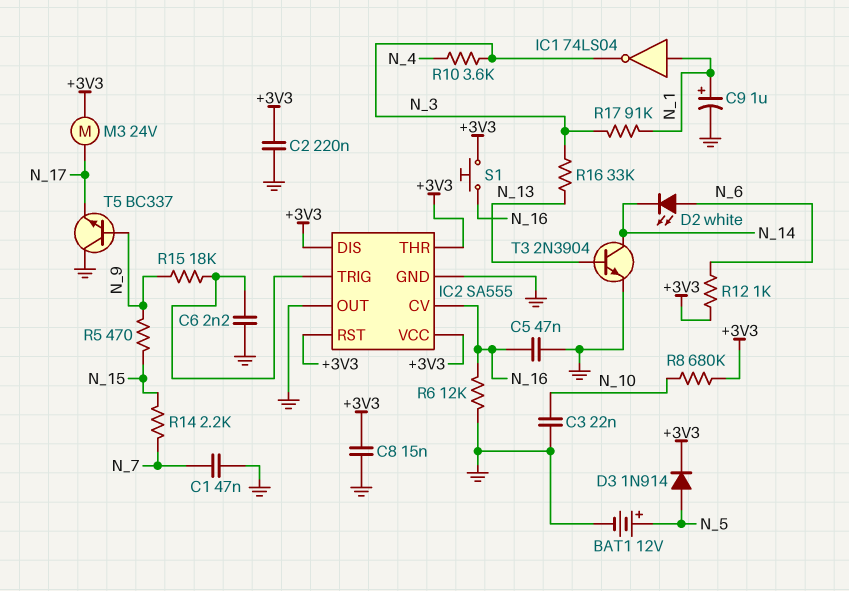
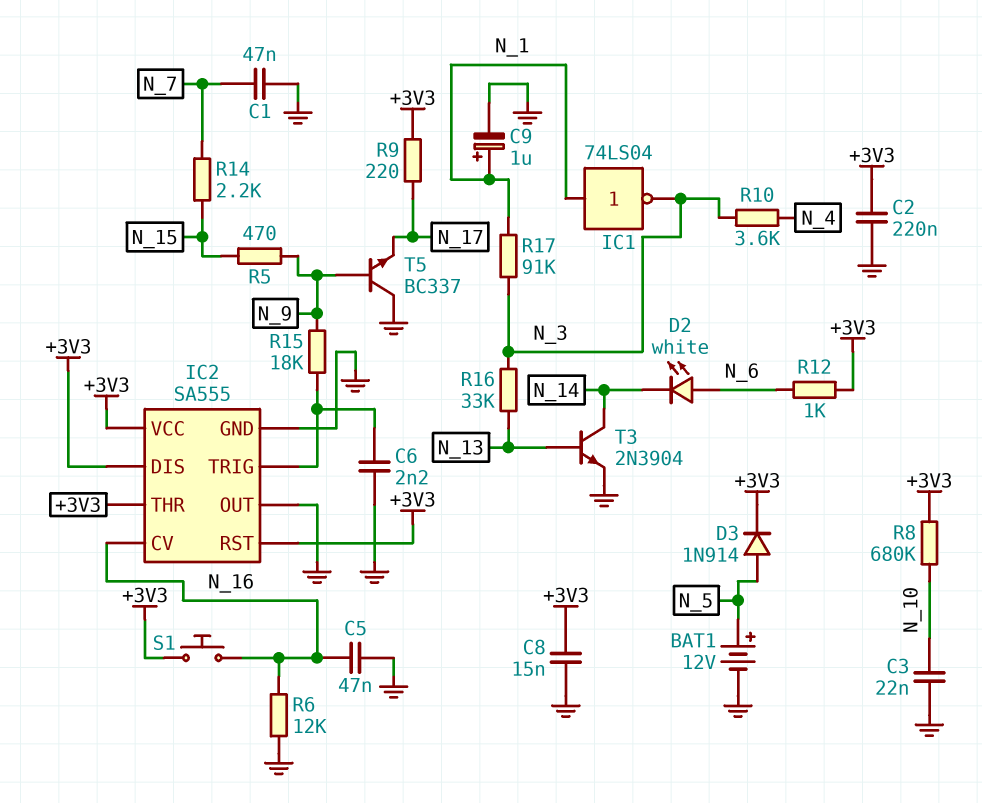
M3: motor 24V (+3V3, N_17) -> none
R9: none -> 220 (+3V3, N_17)

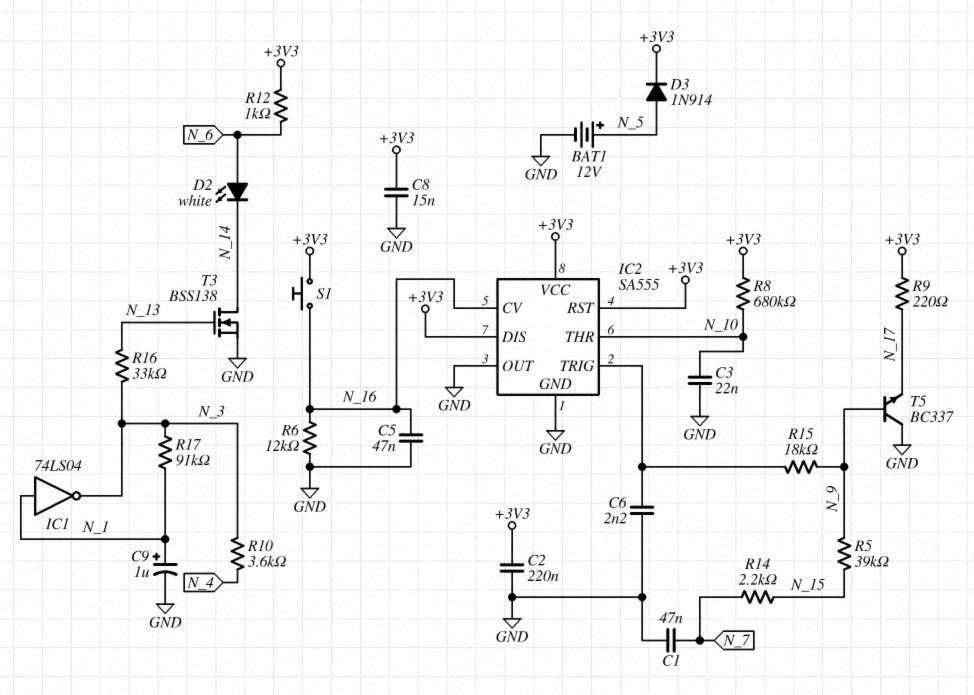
IC2 pin THR: +3V3 -> N_10
R5: 470 (N_9, N_15) -> 39k (N_9, N_15)
T3: NPN 2N3904 (B N_13, C N_14, E GND) -> NMOS BSS138 (G N_13, D N_14, S GND)

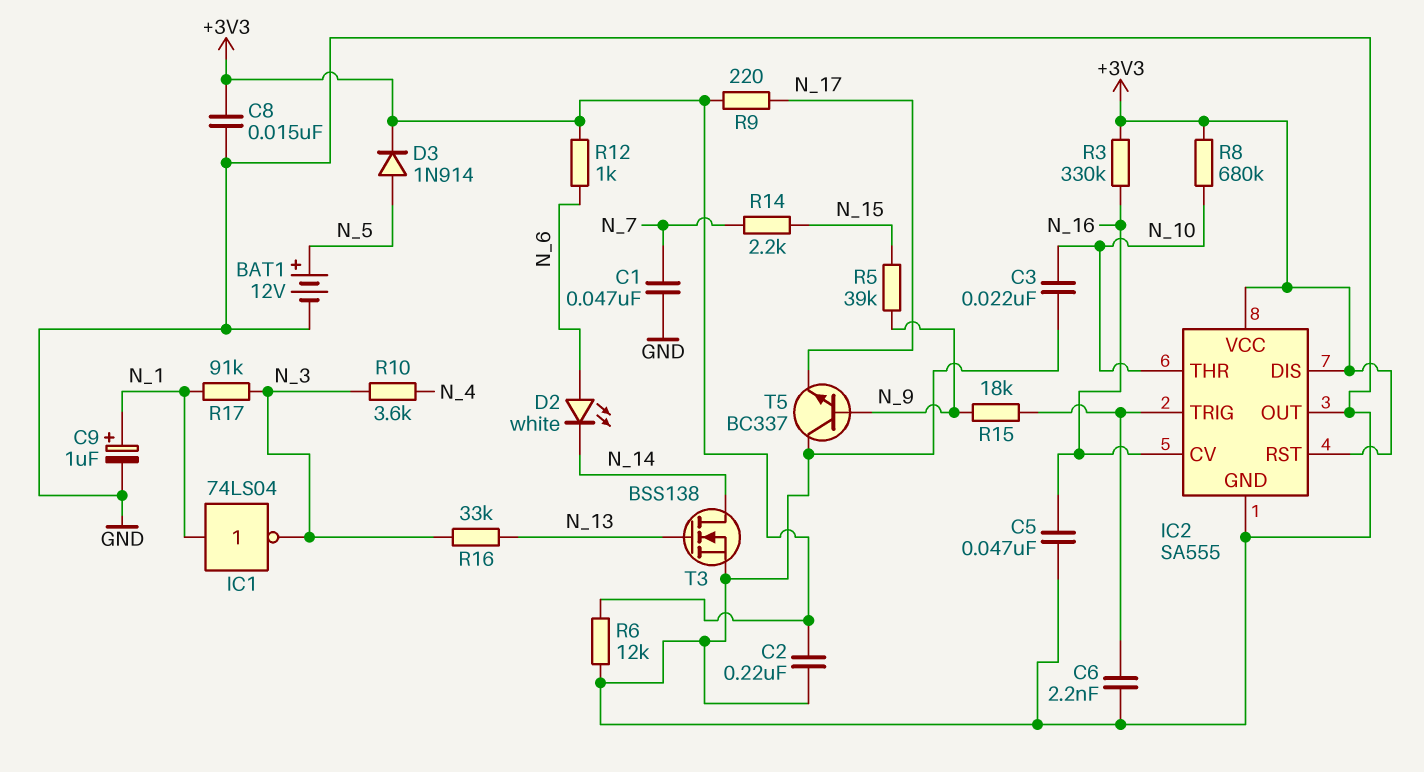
R3: none -> 330k (+3V3, N_16)
R6: 12k (GND, N_16) -> 12k (+3V3, GND)
S1: button (+3V3, N_16) -> none

